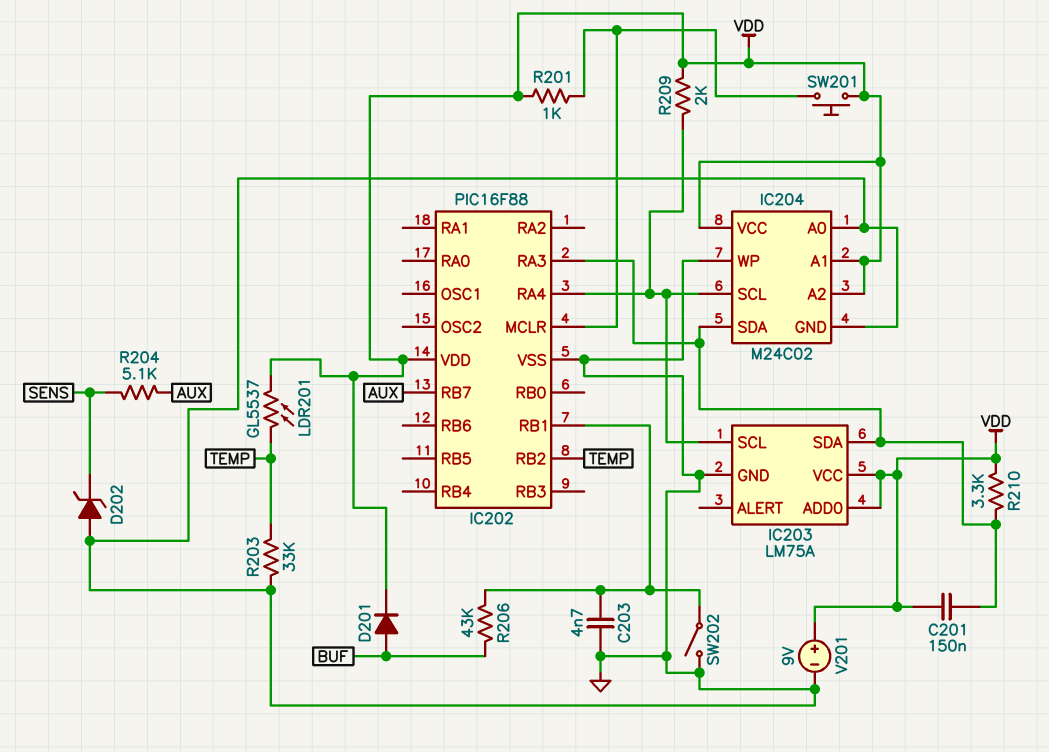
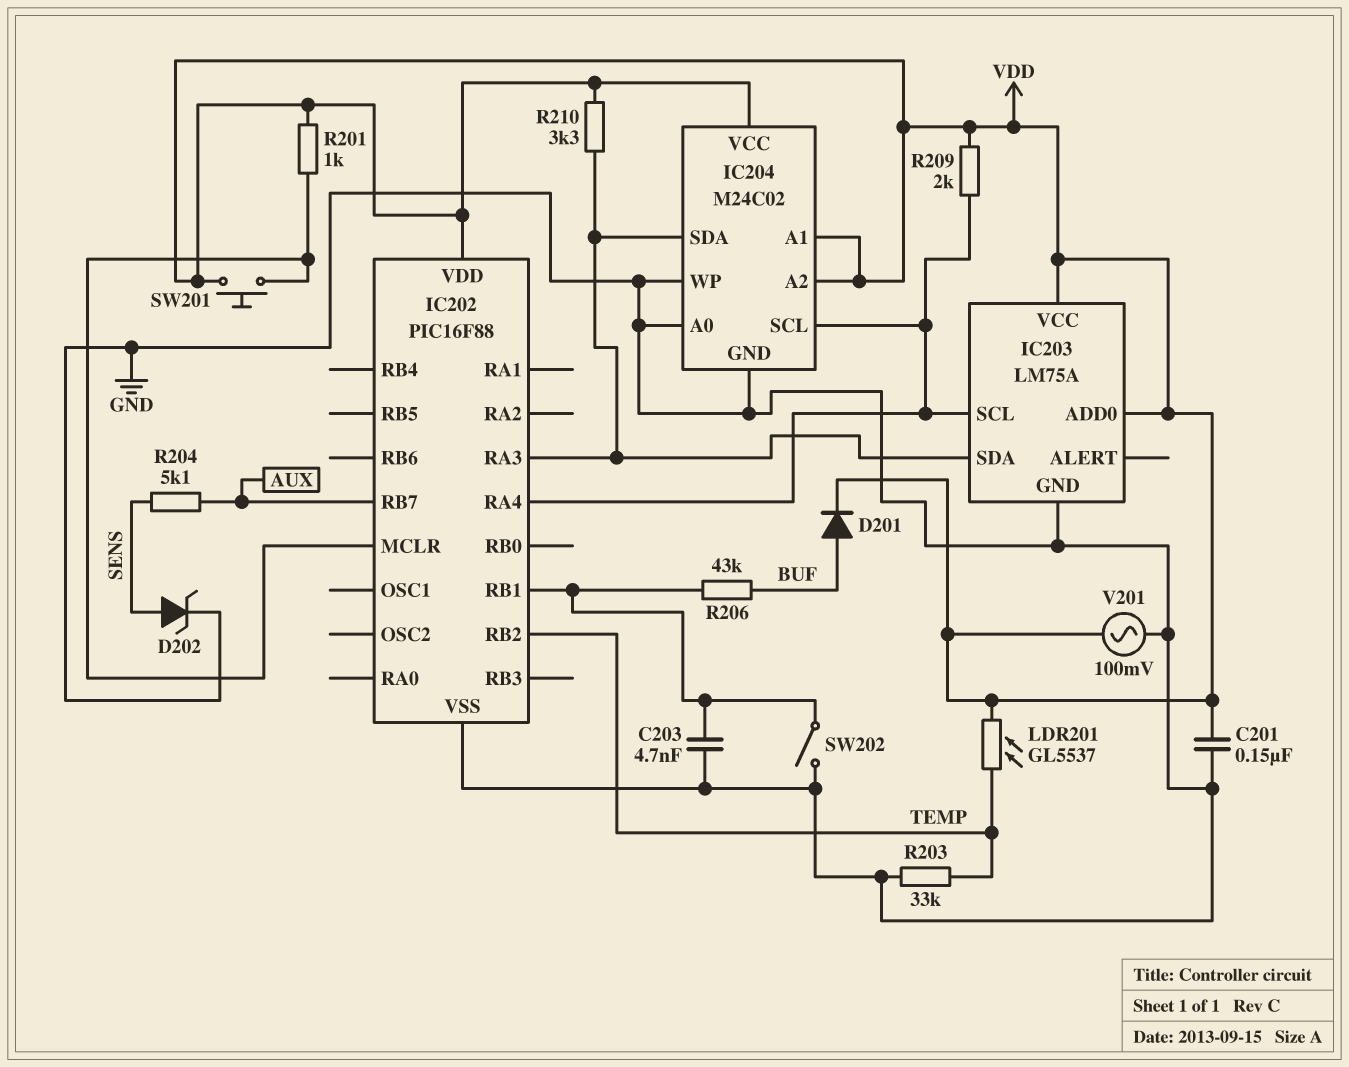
C201: 150nF (IC202/RA3, VDD) -> 150nF (GND, VDD)
D202: zener (A GND, K SENS) -> zener (A SENS, K GND)
V201: 9V (plus VDD, minus GND) -> AC 100mV (GND, VDD)

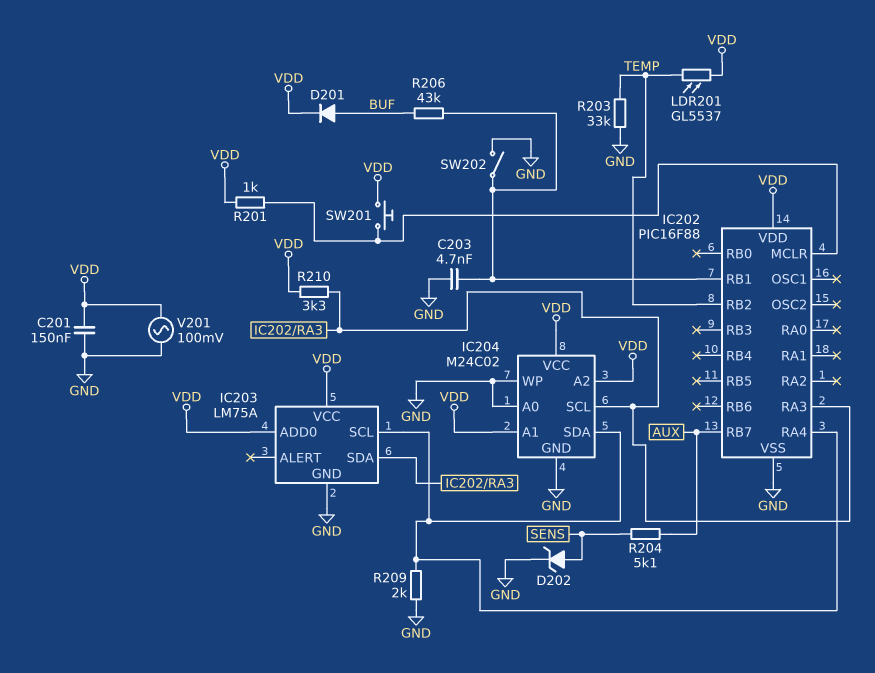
IC204 pin SCL: IC202/RA4 -> IC202/RA3
IC204 pin SDA: IC202/RA3 -> IC202/RA4
R209: 2k (IC202/RA4, VDD) -> 2k (GND, IC202/RA4)

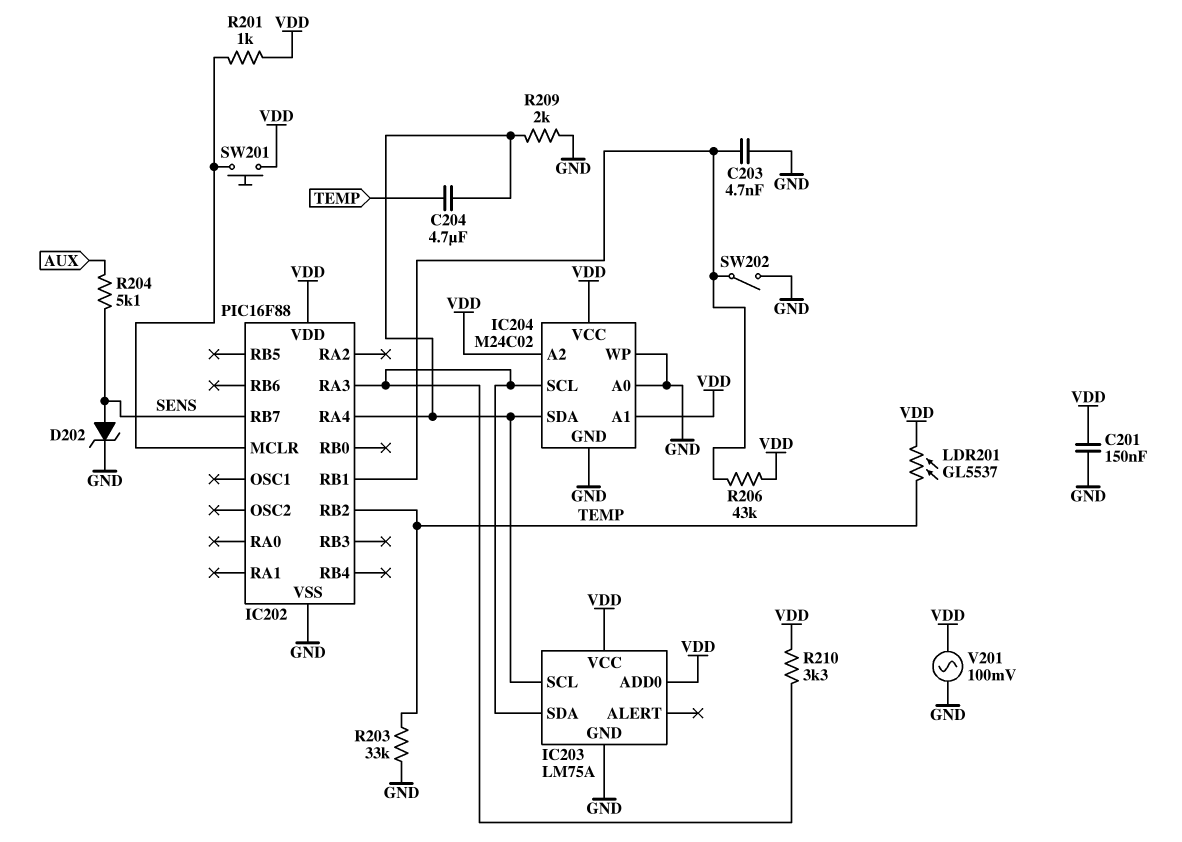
C204: none -> 4.7uF (IC202/RA4, TEMP)
D201: diode (A BUF, K VDD) -> none
IC202 pin RB7: AUX -> SENS
R206: 43k (BUF, IC202/RB1) -> 43k (IC202/RB1, VDD)

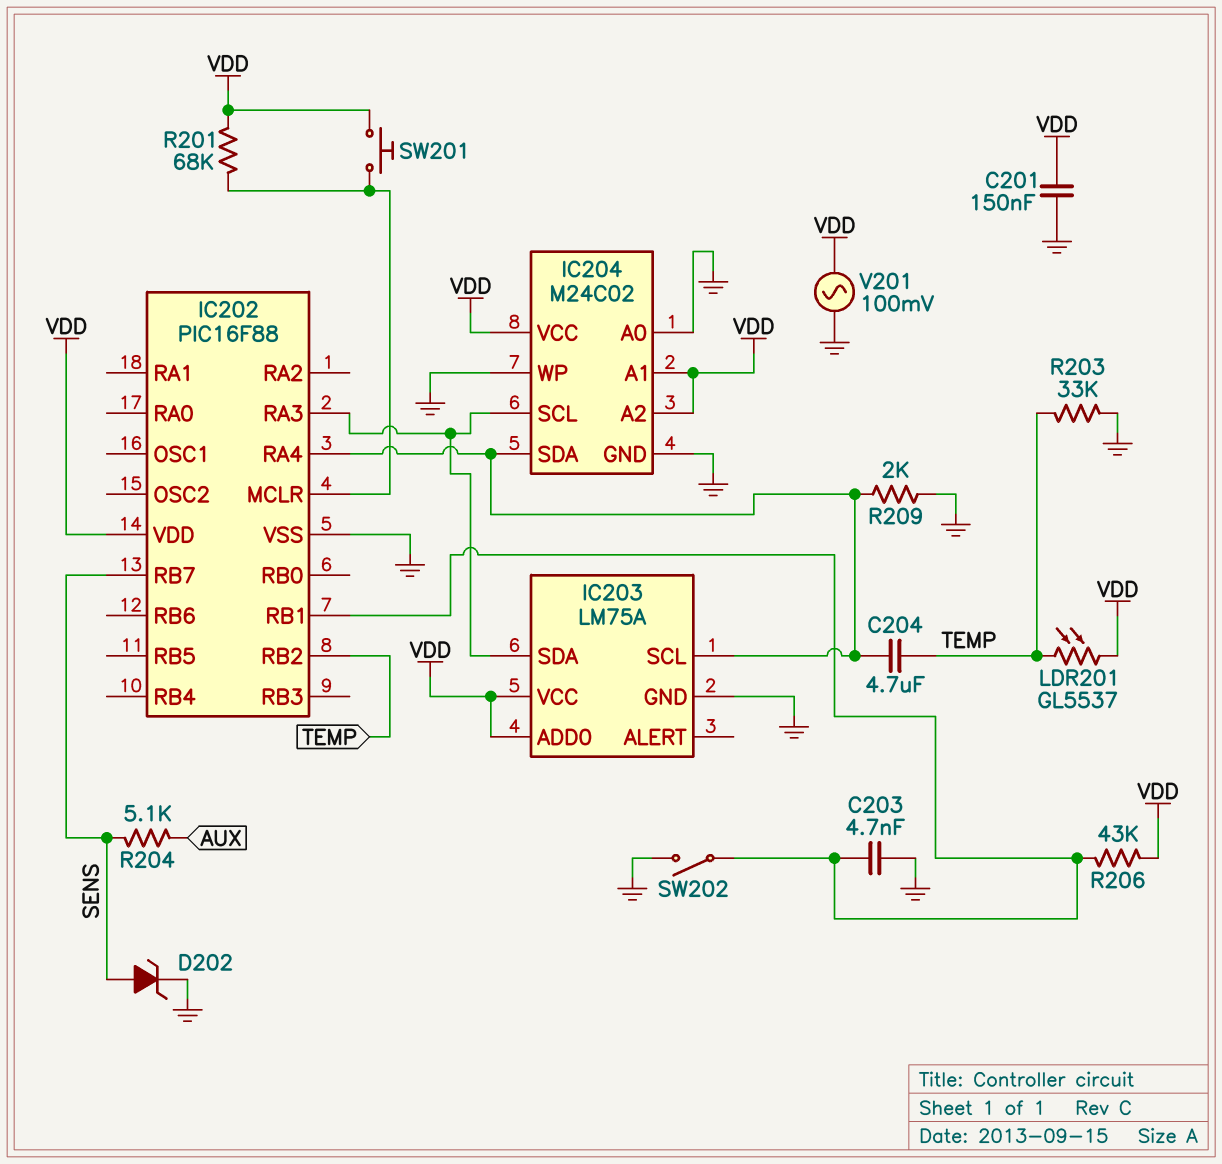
R201: 1k (IC202/MCLR, VDD) -> 68k (IC202/MCLR, VDD)
R210: 3.3k (IC202/RA3, VDD) -> none

